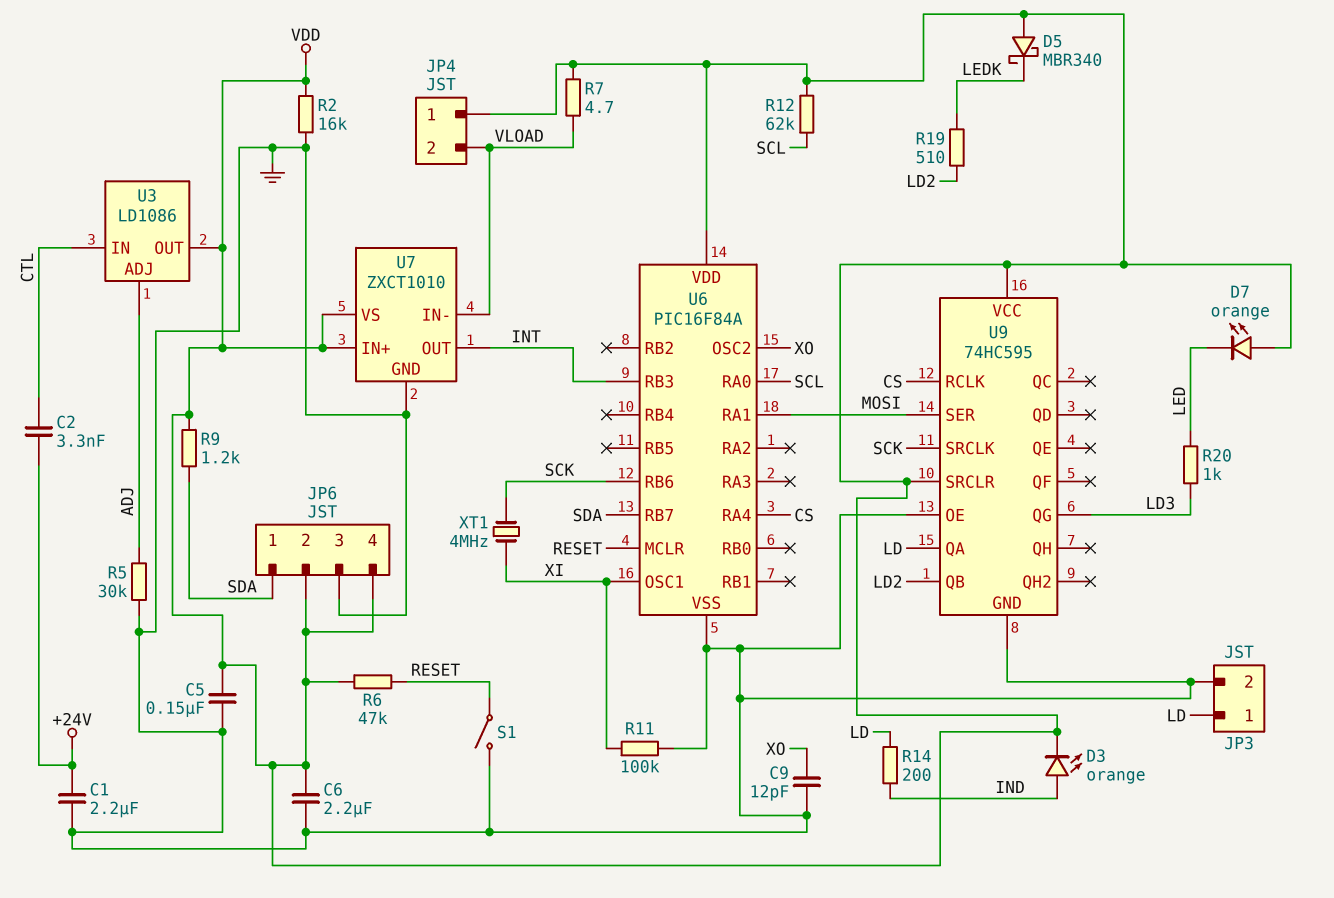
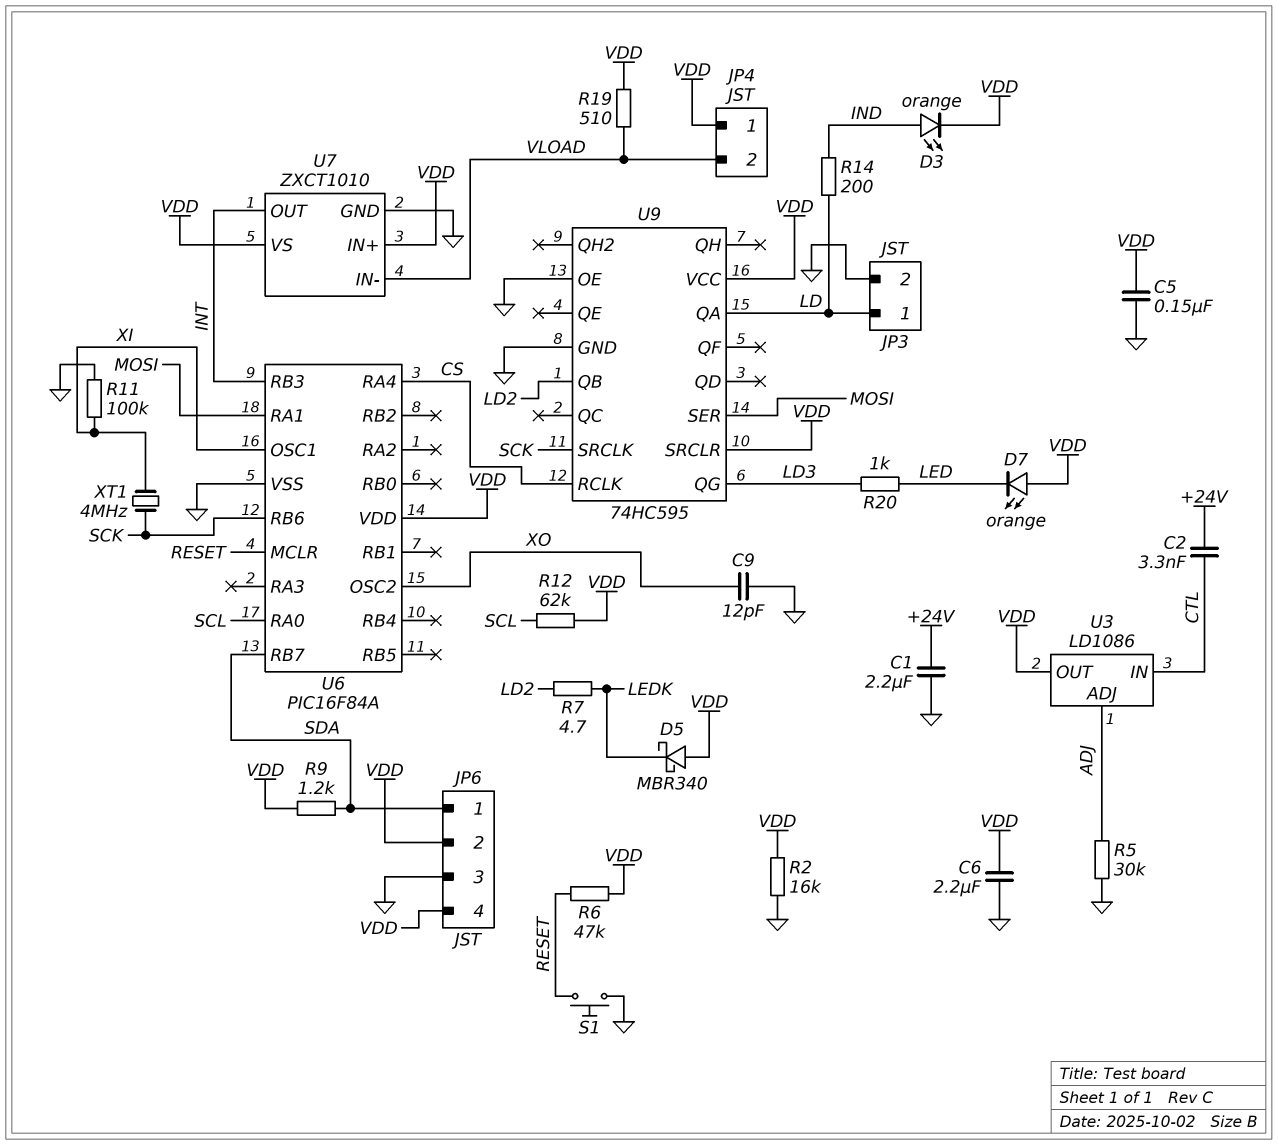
R7: 4.7 (VDD, VLOAD) -> 4.7 (LD2, LEDK)
R19: 510 (LD2, LEDK) -> 510 (VDD, VLOAD)
S1: switch (GND, RESET) -> button (GND, RESET)

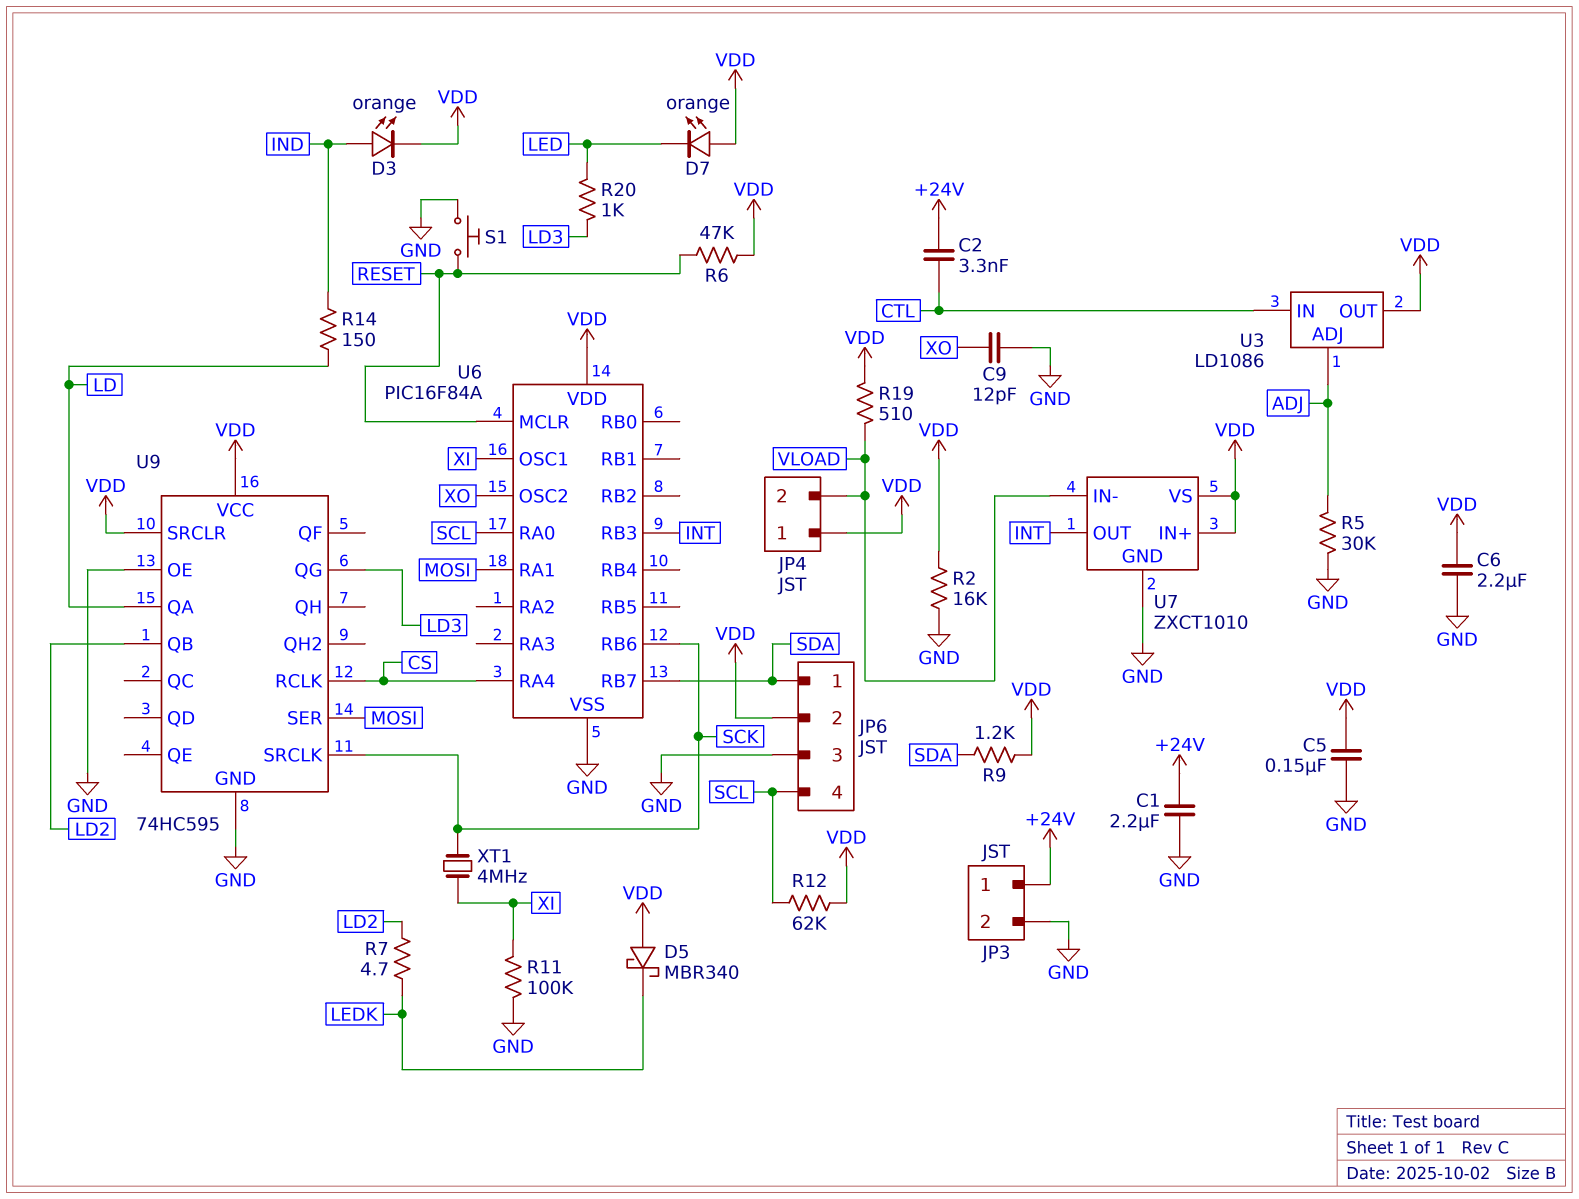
JP3 pin 1: LD -> +24V
JP6 pin 4: VDD -> SCL
R14: 200 (IND, LD) -> 150 (IND, LD)

